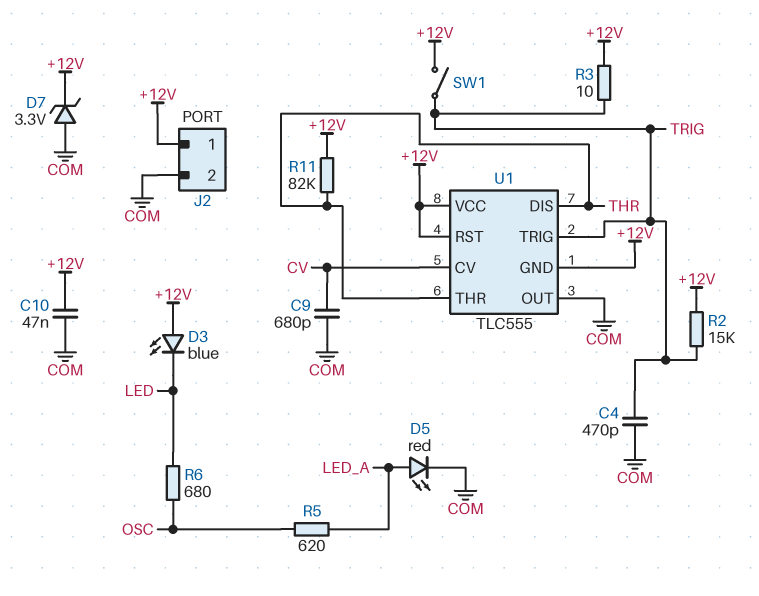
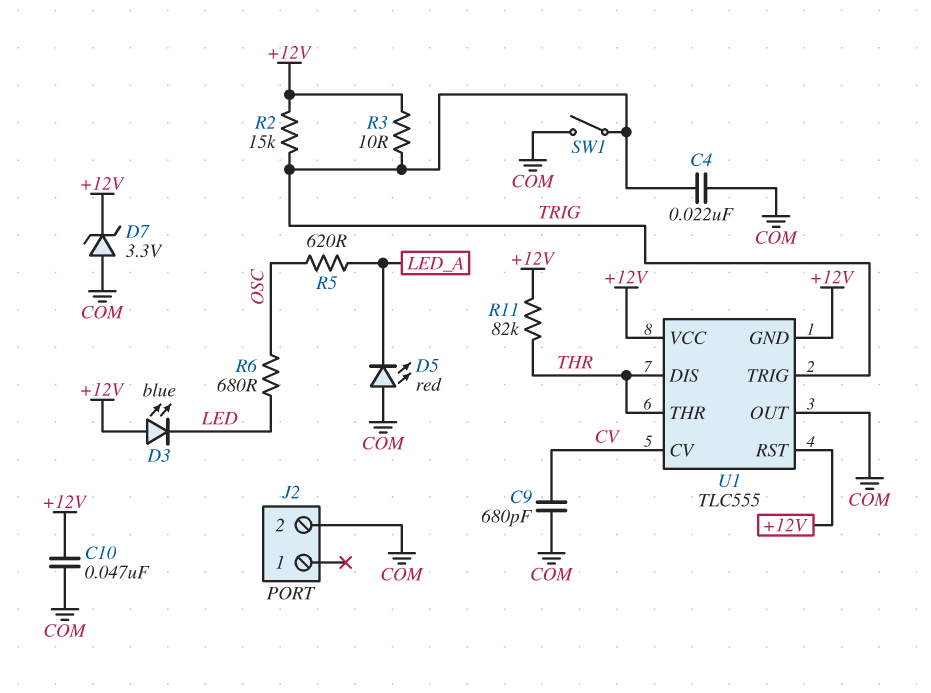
C4: 470pF (COM, TRIG) -> 22nF (COM, TRIG)
D5: LED red (A LED_A, K COM) -> LED red (A COM, K LED_A)
J2 pin 1: +12V -> none
SW1: switch (+12V, TRIG) -> switch (COM, TRIG)

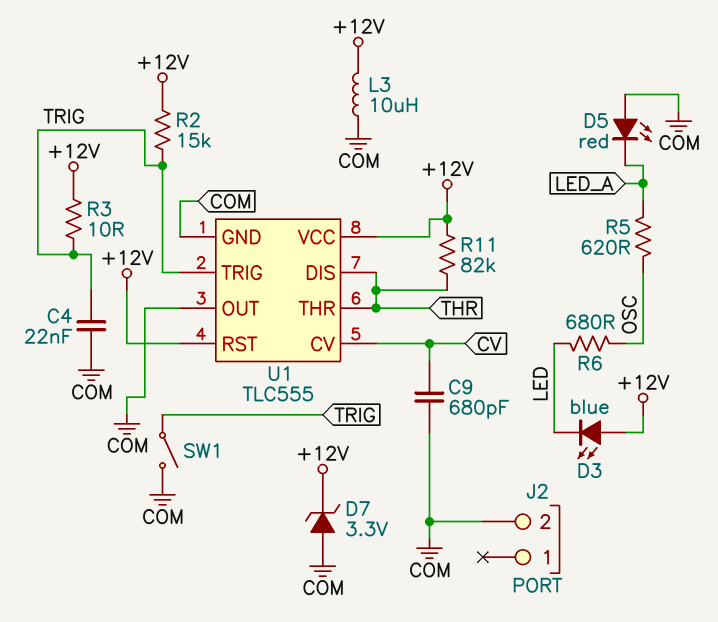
C10: 47nF (+12V, COM) -> none
L3: none -> 10uH (+12V, COM)
U1 pin GND: +12V -> COM

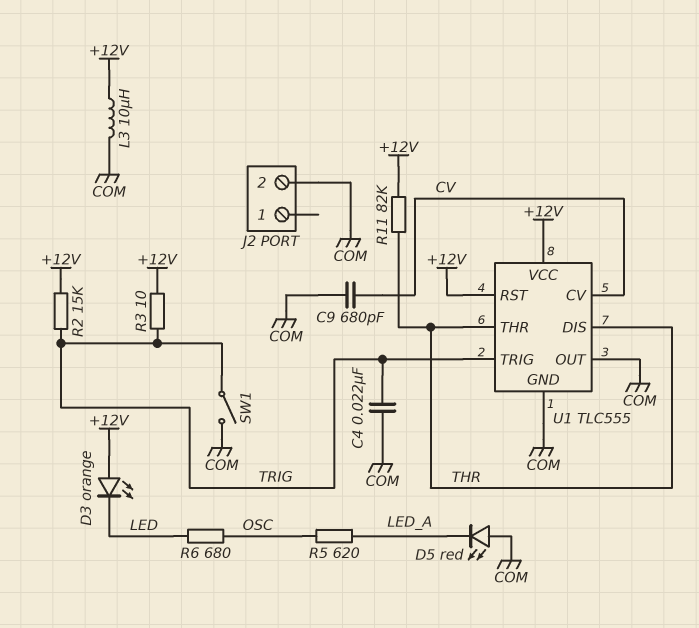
D3: LED blue (A +12V, K LED) -> LED orange (A +12V, K LED)
D7: zener 3.3V (A COM, K +12V) -> none

